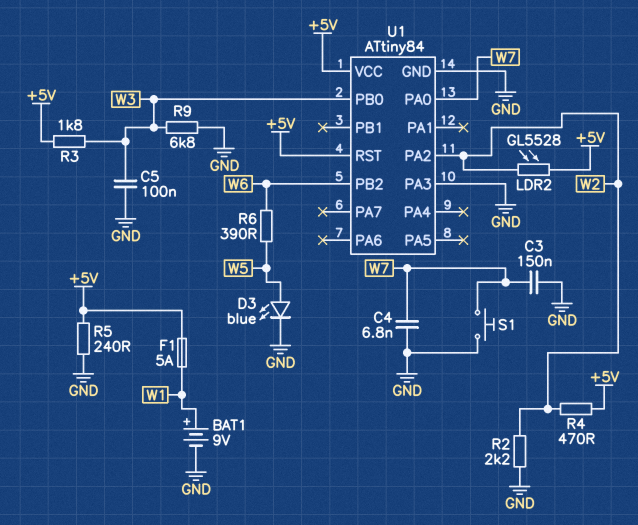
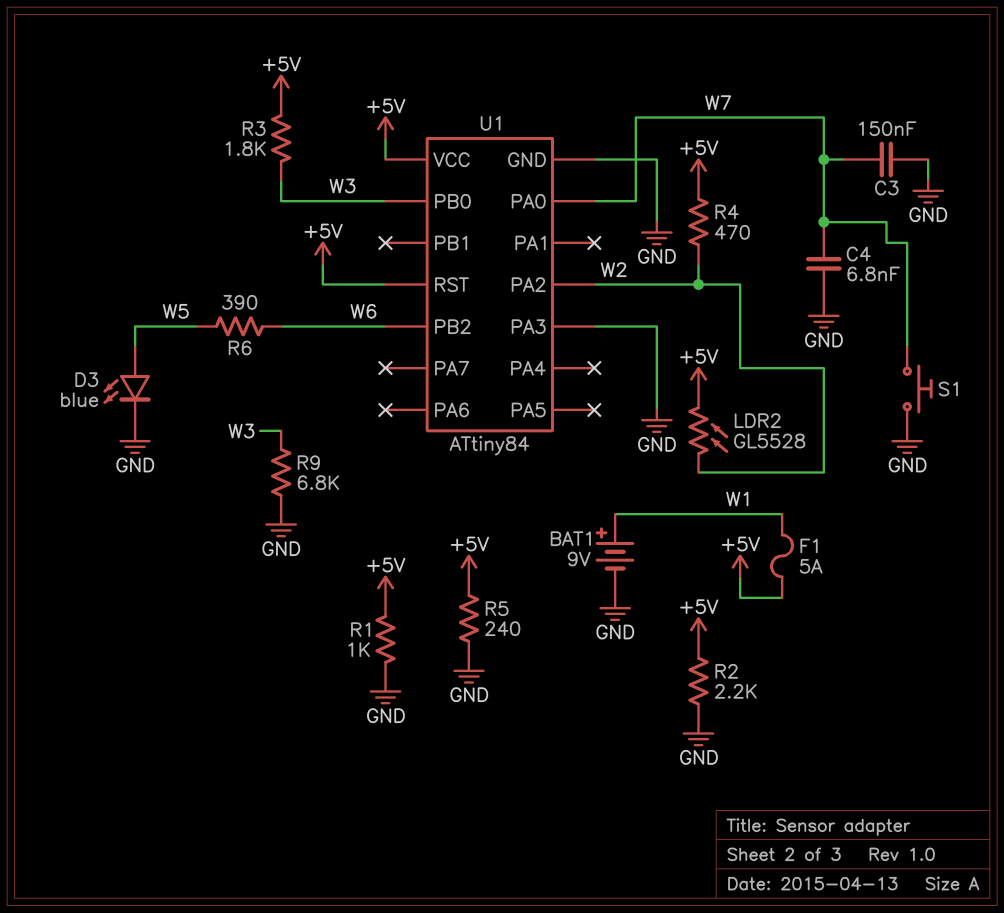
C5: 100nF (GND, W3) -> none
R1: none -> 1k (+5V, GND)
R2: 2.2k (GND, W2) -> 2.2k (+5V, GND)

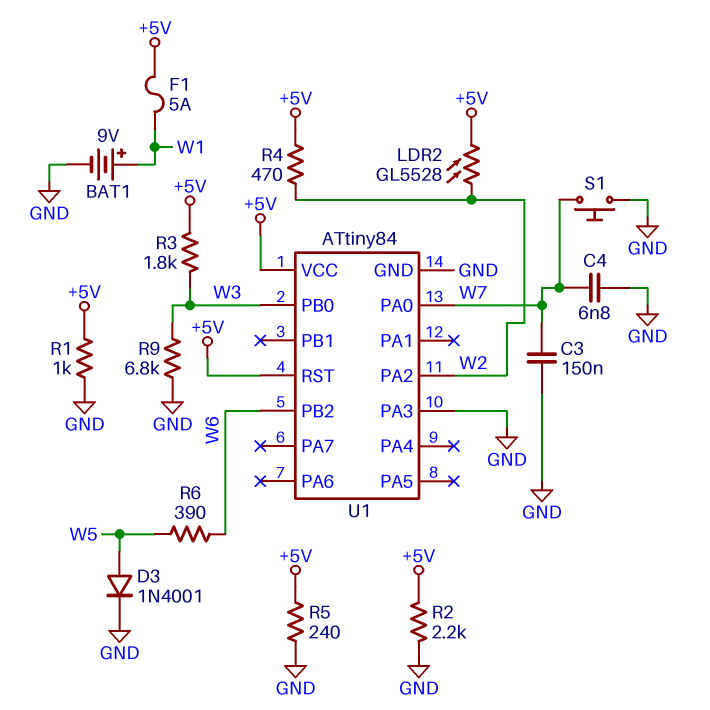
D3: LED blue (A W5, K GND) -> diode 1N4001 (A W5, K GND)

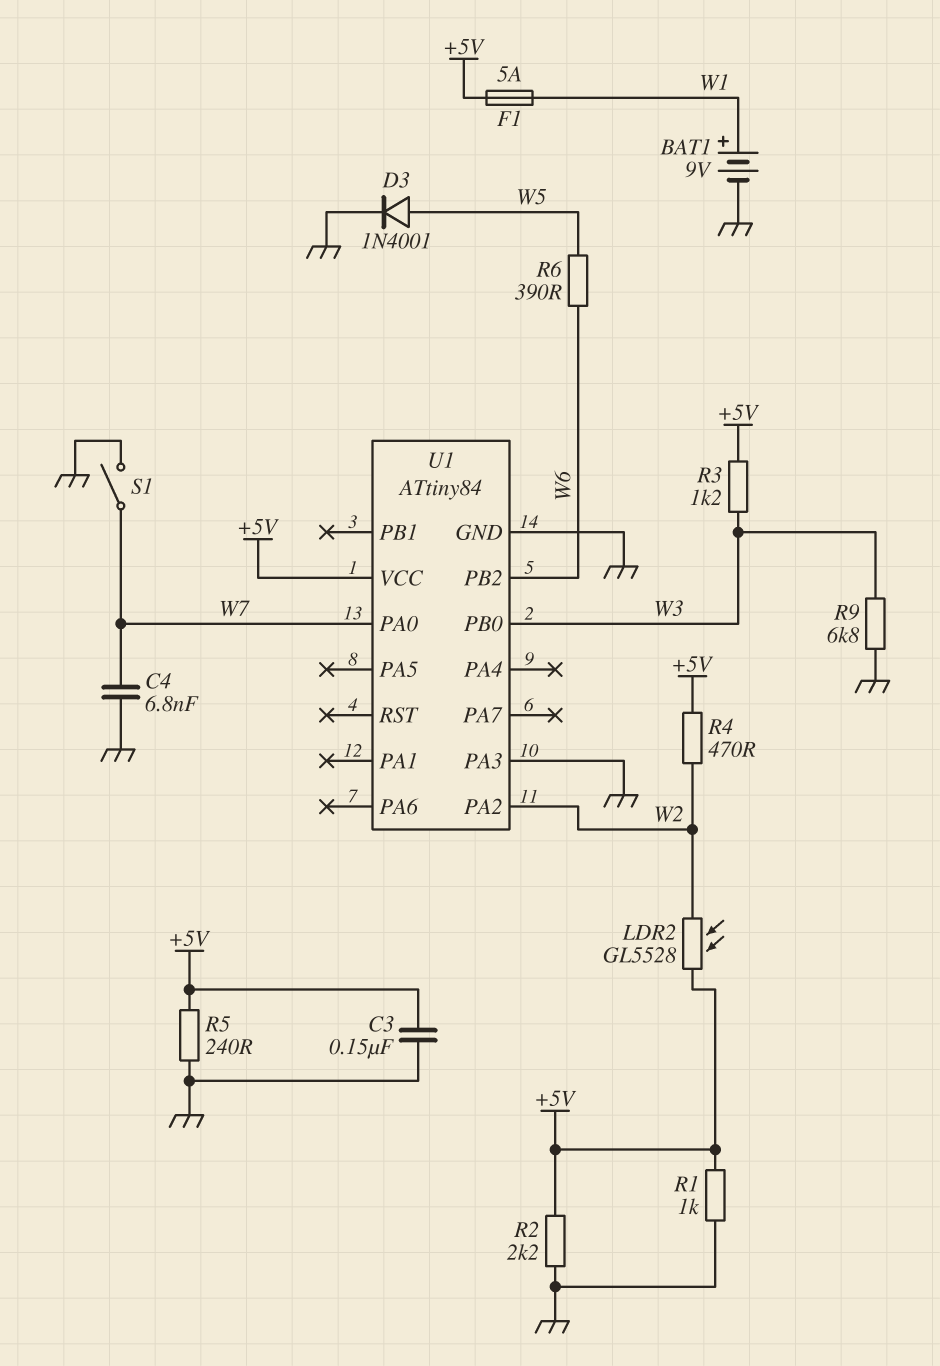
C3: 150nF (GND, W7) -> 150nF (+5V, GND)
R3: 1.8k (+5V, W3) -> 1.2k (+5V, W3)
S1: button (GND, W7) -> switch (GND, W7)
U1 pin RST: +5V -> none

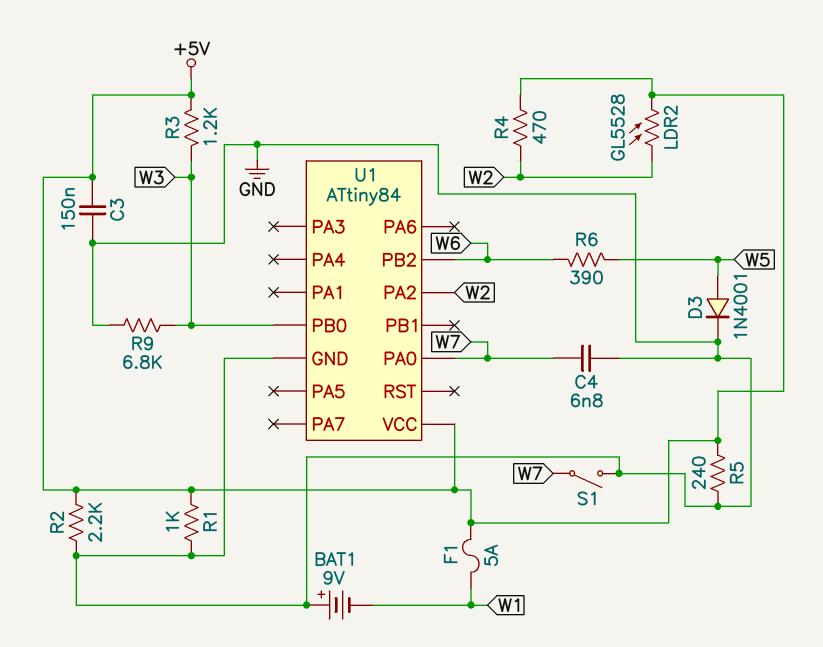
BAT1: 9V (plus W1, minus GND) -> 9V (plus GND, minus W1)
U1 pin PA3: GND -> none

